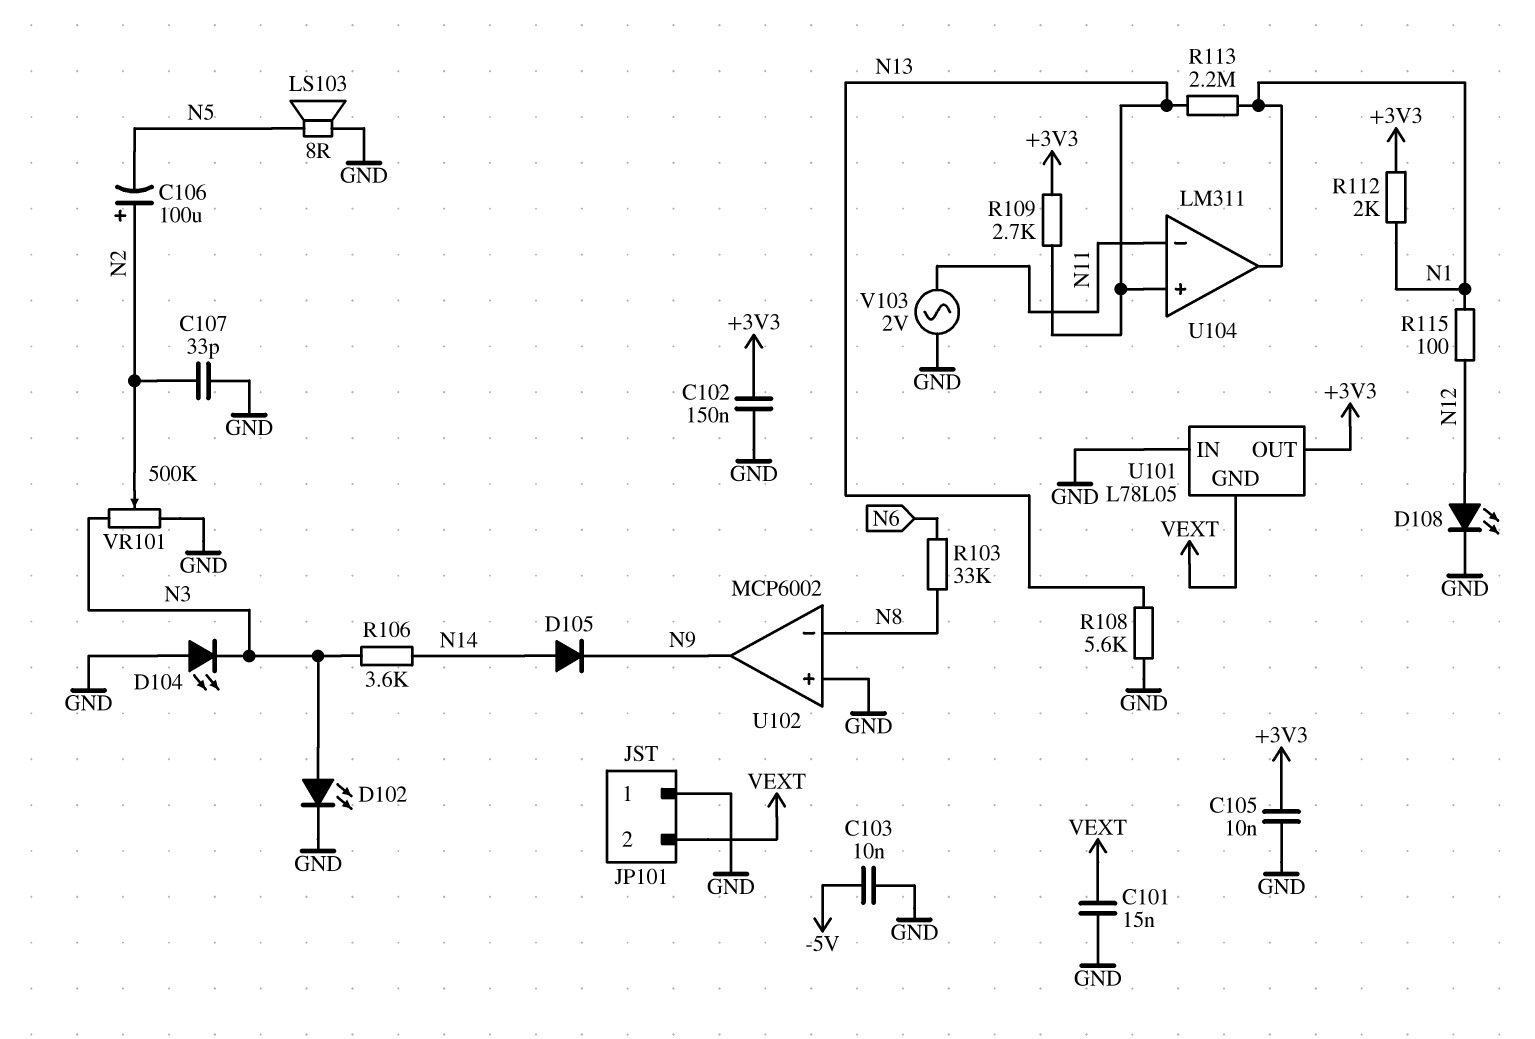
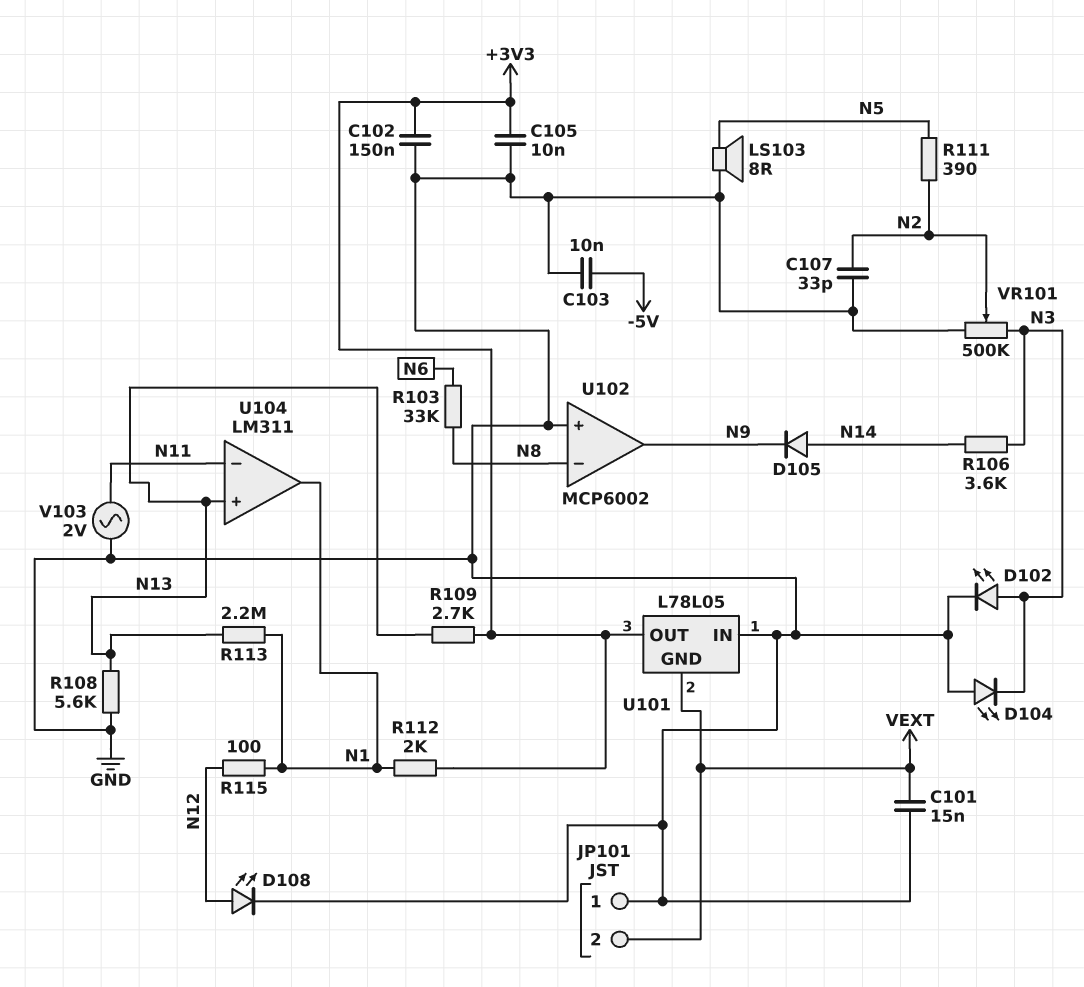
C106: 100uF (plus N2, minus N5) -> none
R111: none -> 390 (N2, N5)

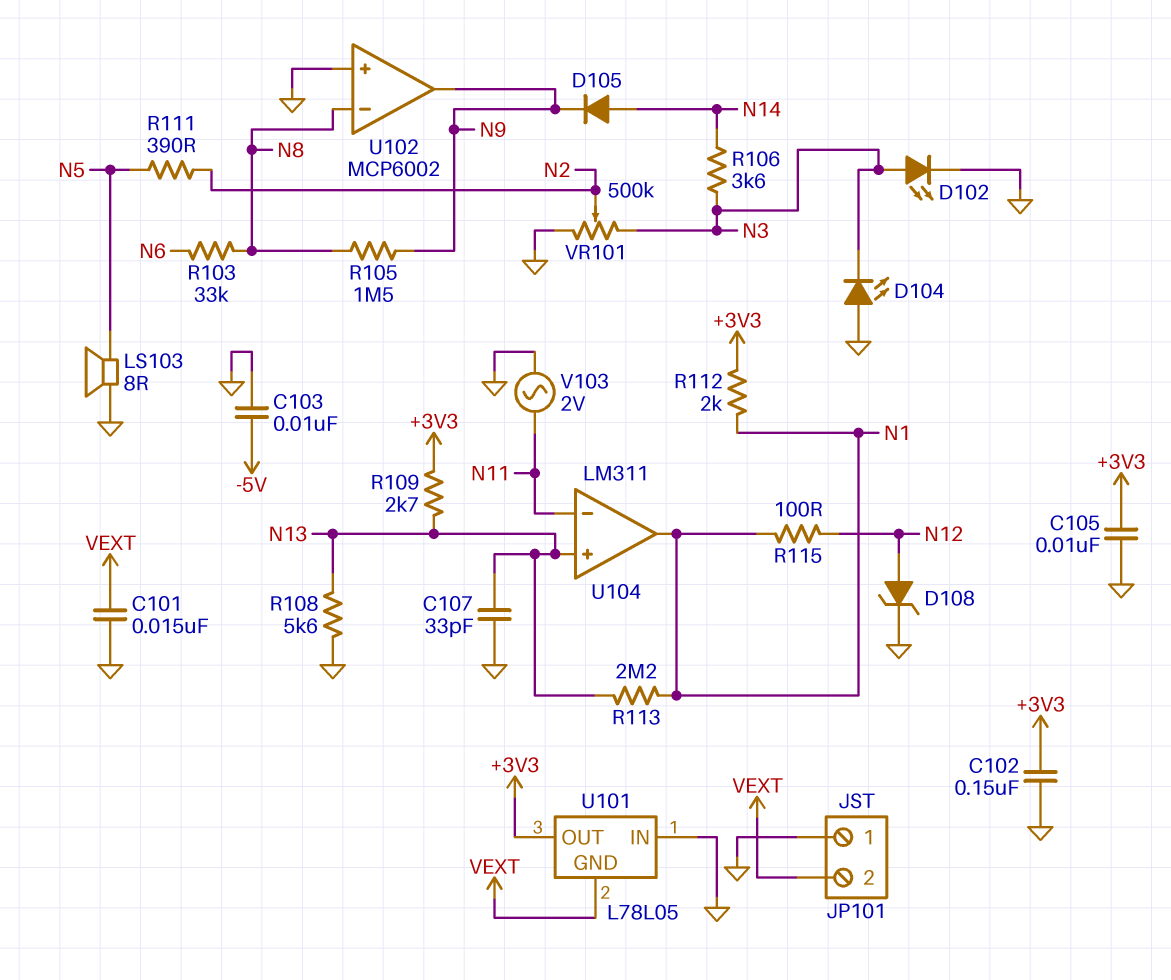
C107: 33pF (GND, N2) -> 33pF (GND, N13)
D108: LED (A N12, K GND) -> zener (A N12, K GND)
R105: none -> 1.5M (N8, N9)

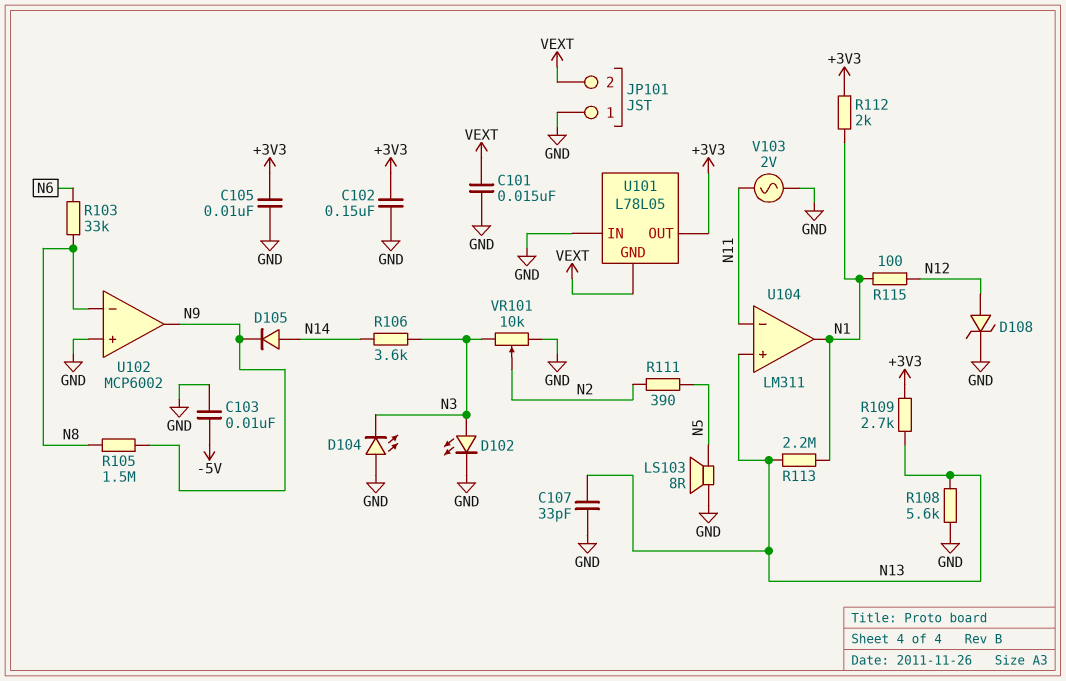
VR101: 500k (GND, N3, wiper N2) -> 10k (GND, N3, wiper N2)

